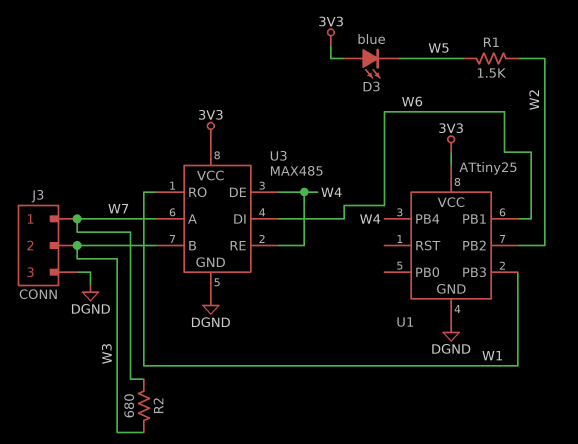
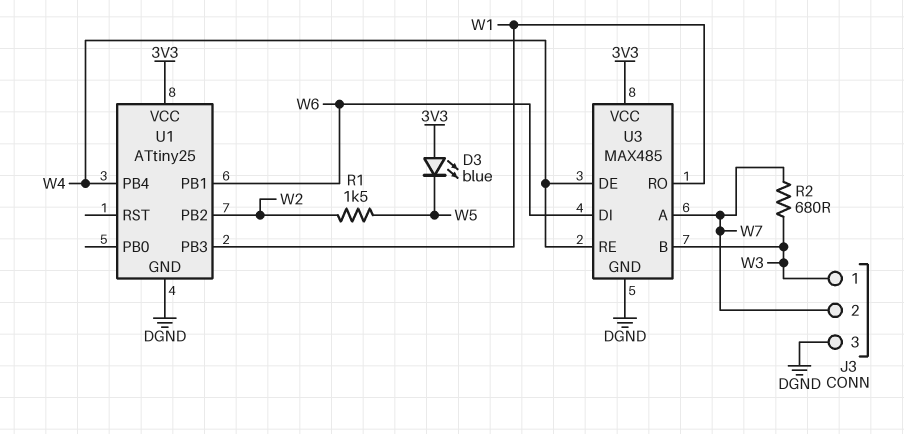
J3 pin 1: W7 -> W3
J3 pin 2: W3 -> W7

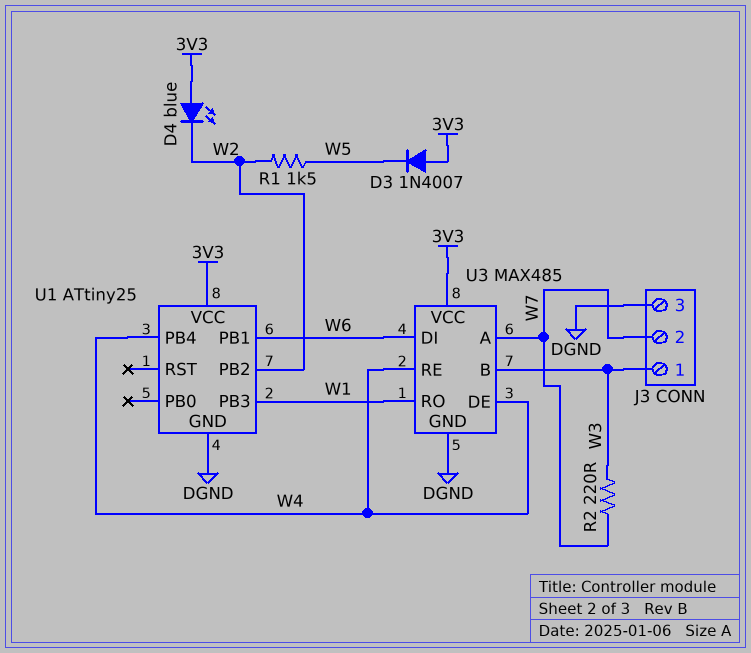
D3: LED blue (A 3V3, K W5) -> diode 1N4007 (A 3V3, K W5)
D4: none -> LED blue (A 3V3, K W2)
R2: 680 (W3, W7) -> 220 (W3, W7)

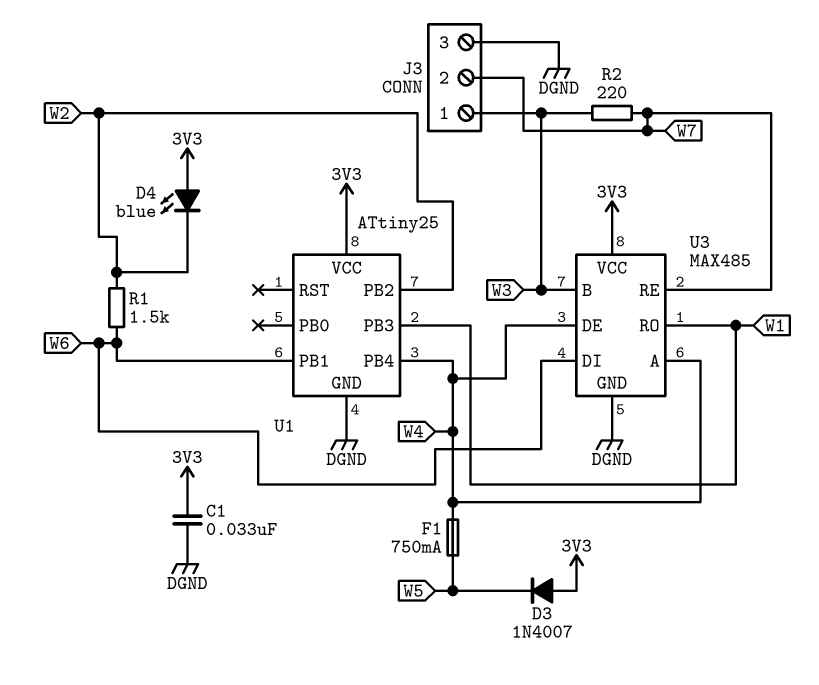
C1: none -> 33nF (3V3, DGND)
F1: none -> 750mA (W4, W5)
R1: 1.5k (W2, W5) -> 1.5k (W2, W6)
U3 pin A: W7 -> W4
U3 pin RE: W4 -> W7

